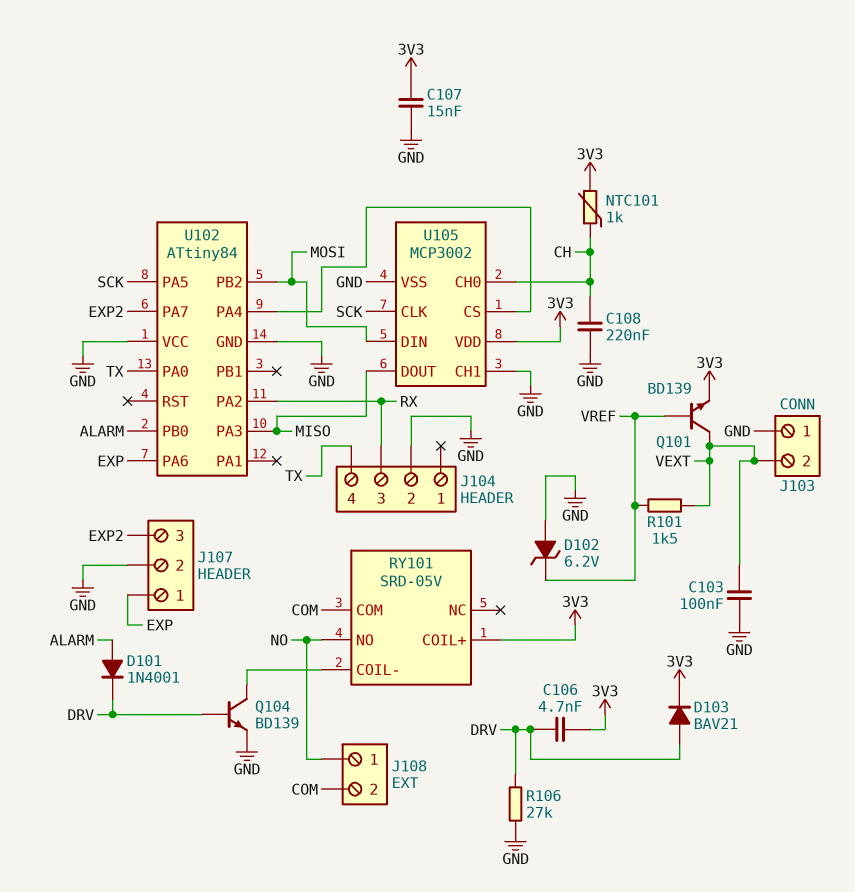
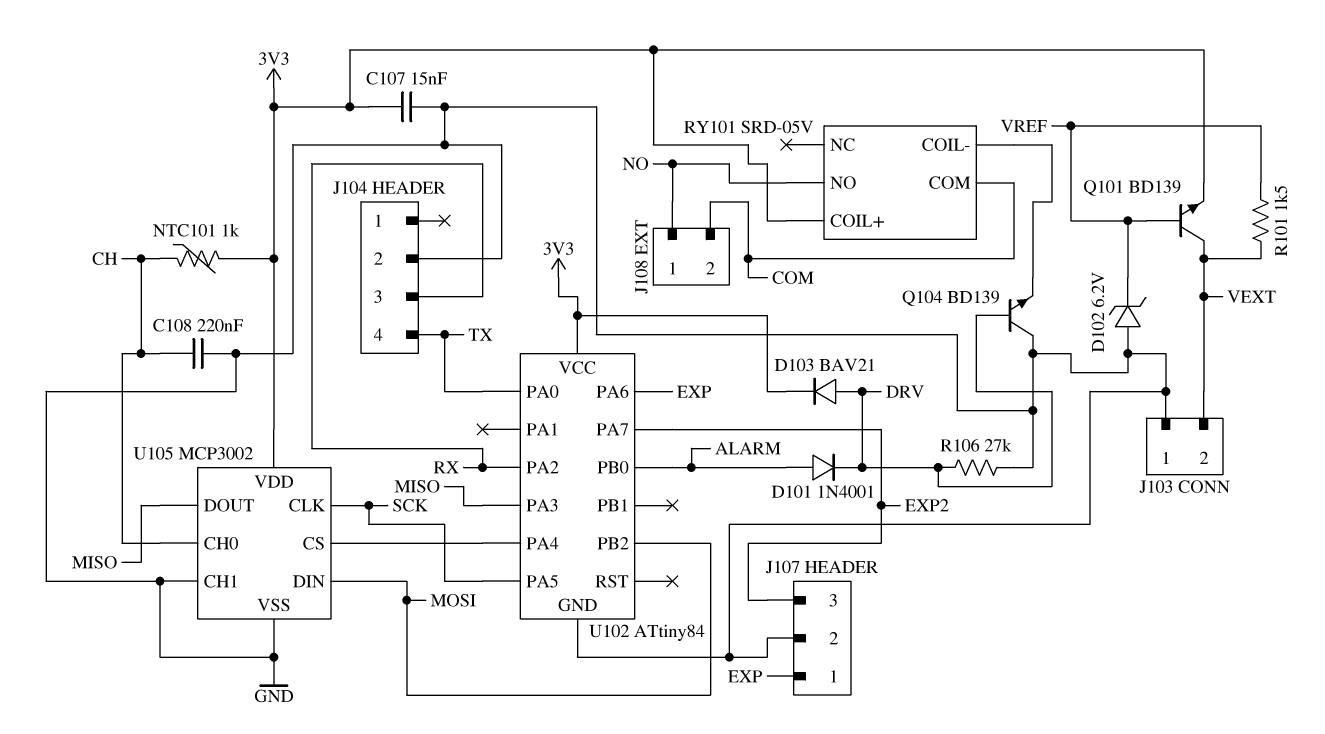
C103: 100nF (GND, VEXT) -> none
C106: 4.7nF (3V3, DRV) -> none
Q104: NPN BD139 (B DRV, C RY101/COIL-, E GND) -> NPN BD139 (B DRV, C GND, E RY101/COIL-)
U102 pin VCC: GND -> 3V3

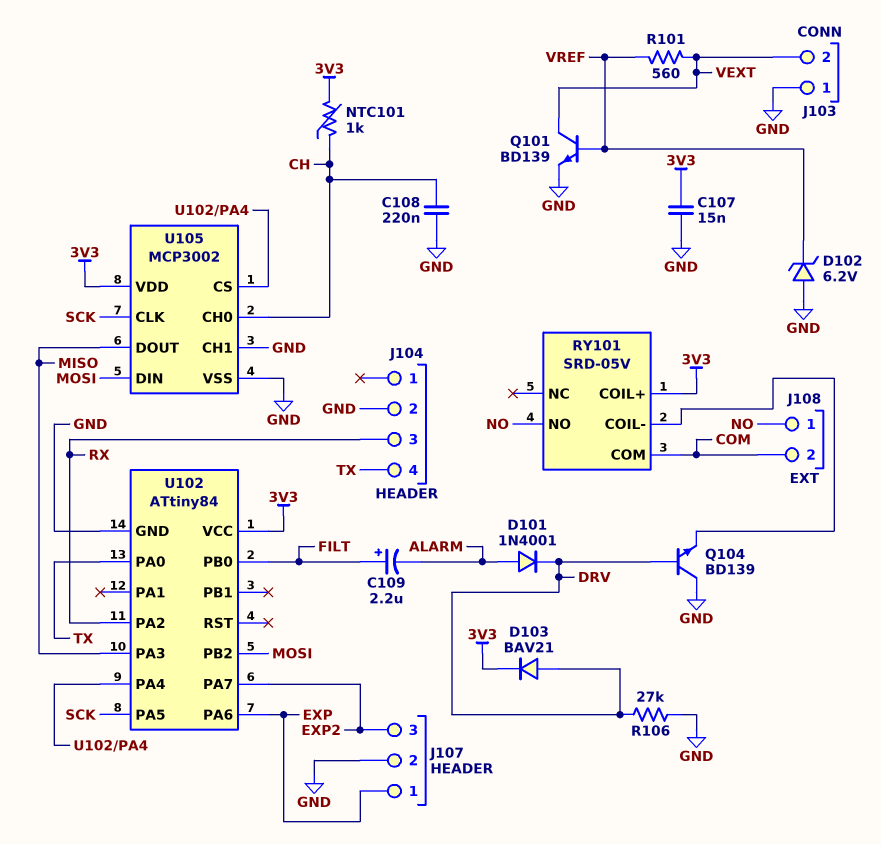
C109: none -> 2.2uF (plus FILT, minus ALARM)
Q101: NPN BD139 (B VREF, C VEXT, E 3V3) -> NPN BD139 (B VREF, C VEXT, E GND)
R101: 1.5k (VEXT, VREF) -> 560 (VEXT, VREF)
U102 pin PB0: ALARM -> FILT

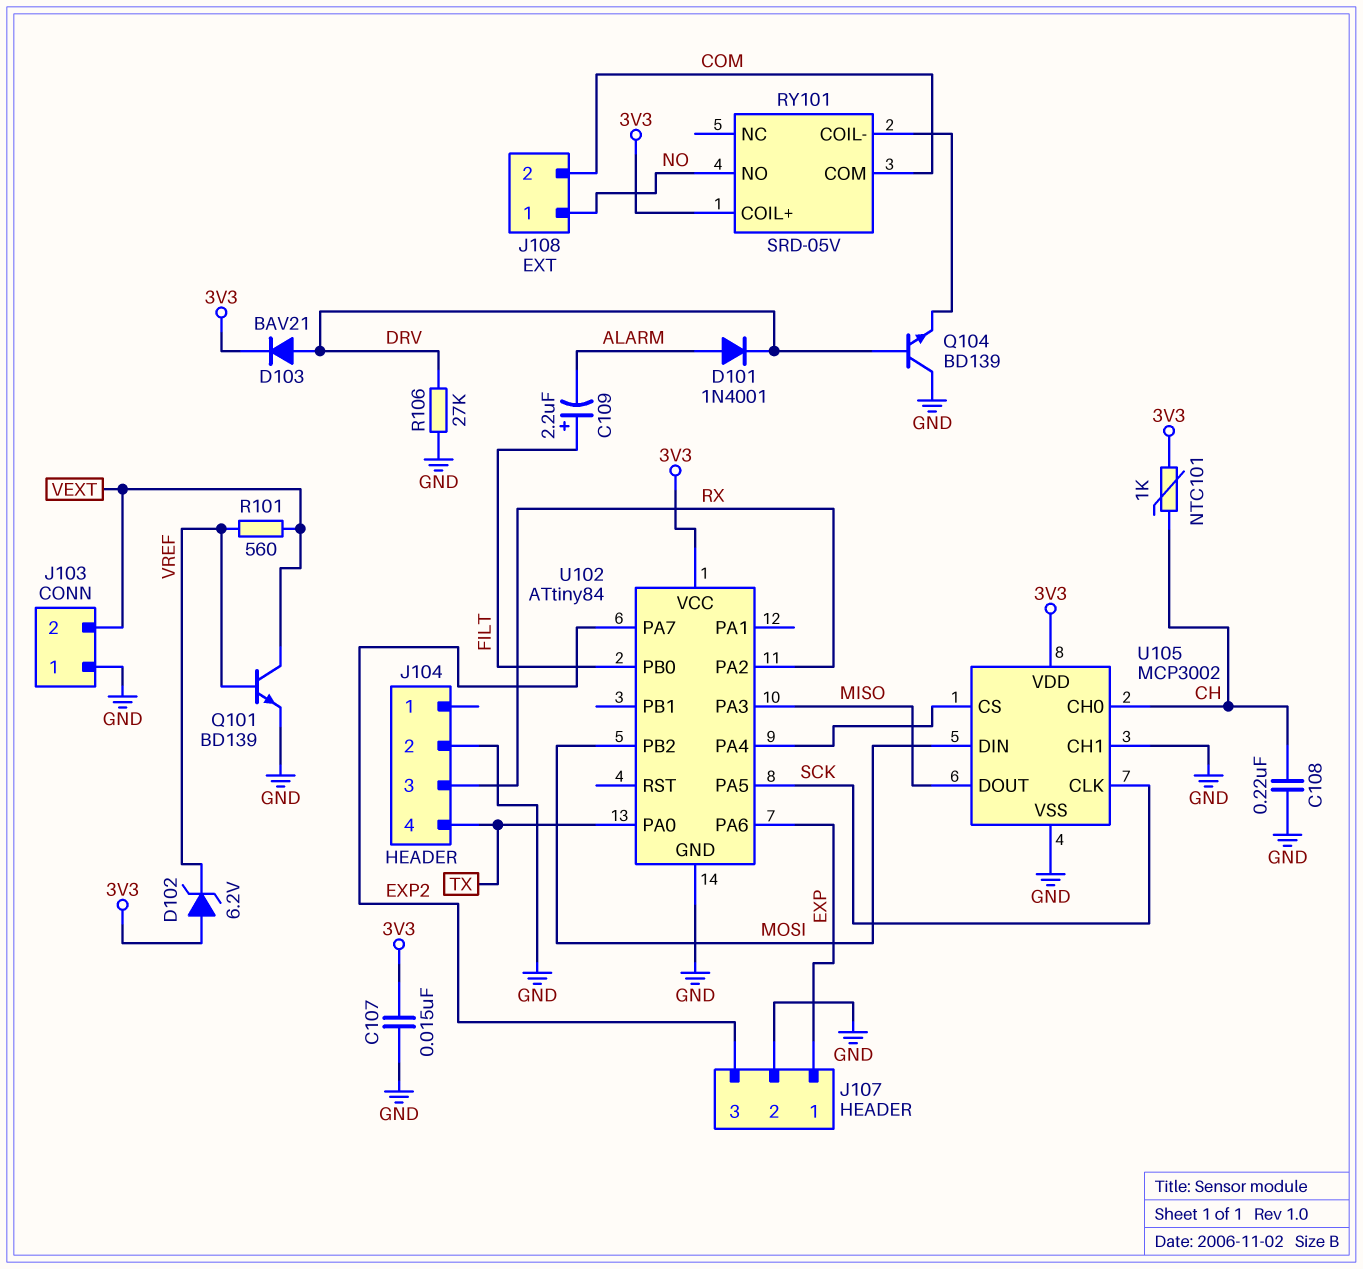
D102: zener 6.2V (A GND, K VREF) -> zener 6.2V (A 3V3, K VREF)

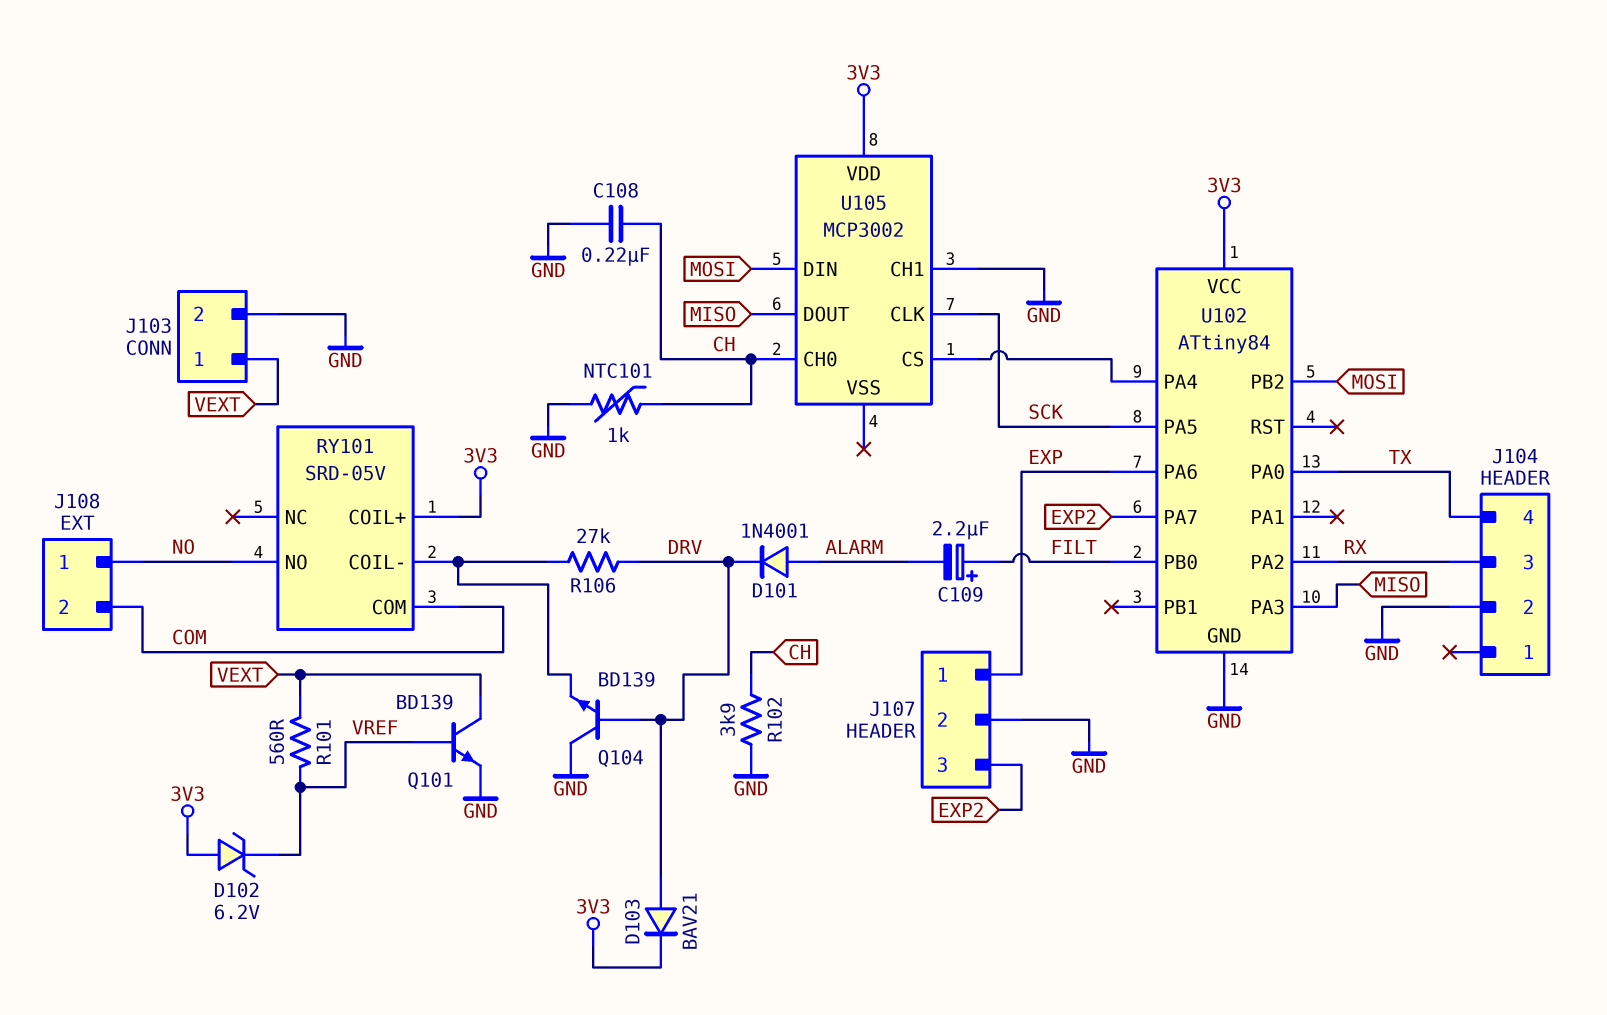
C107: 15nF (3V3, GND) -> none
J103 pin 1: GND -> VEXT
J103 pin 2: VEXT -> GND
NTC101: 1k (3V3, CH) -> 1k (CH, GND)
R102: none -> 3.9k (CH, GND)
R106: 27k (DRV, GND) -> 27k (DRV, RY101/COIL-)
U105 pin VSS: GND -> none

